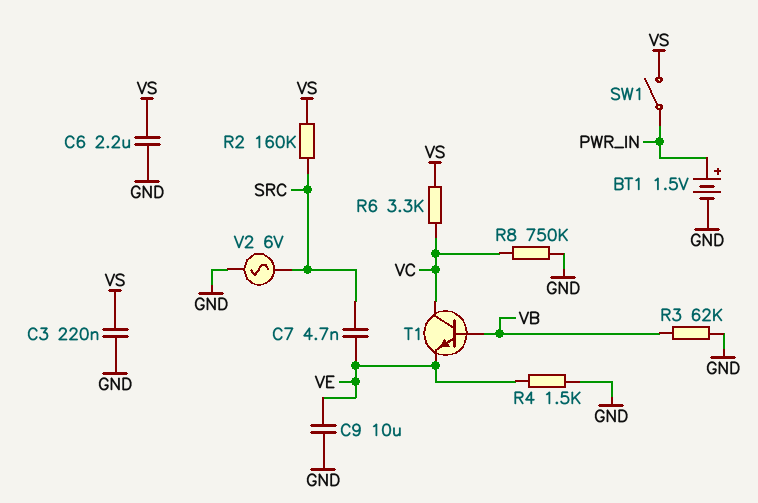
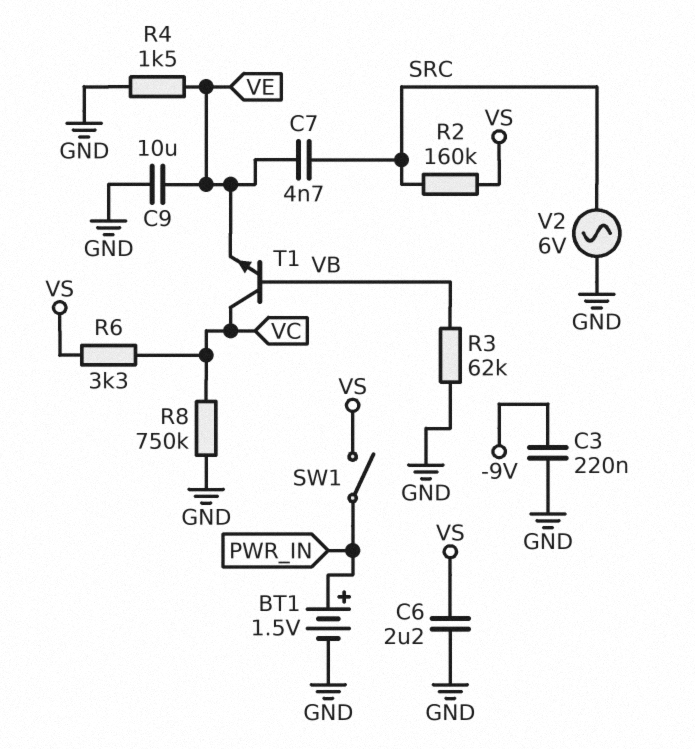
C3: 220nF (GND, VS) -> 220nF (-9V, GND)

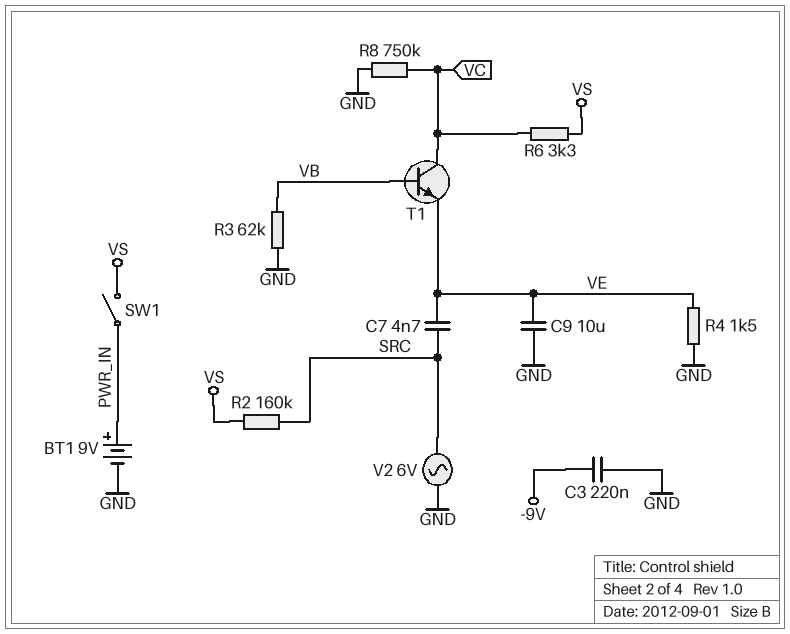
BT1: 1.5V (plus PWR_IN, minus GND) -> 9V (plus PWR_IN, minus GND)
C6: 2.2uF (GND, VS) -> none

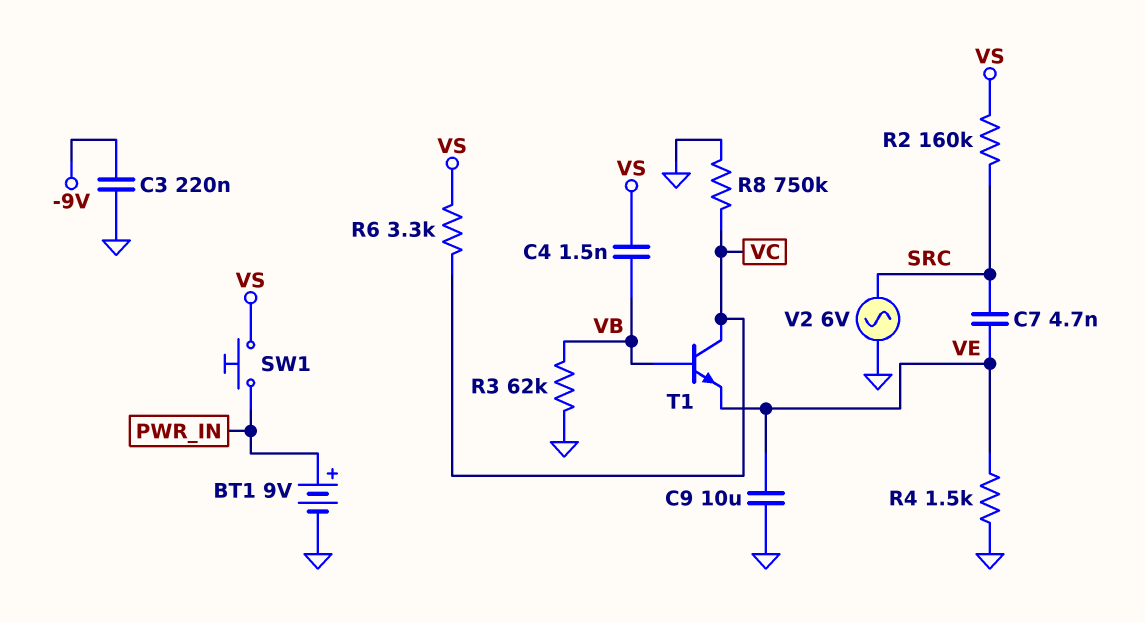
C4: none -> 1.5nF (VB, VS)
SW1: switch (PWR_IN, VS) -> button (PWR_IN, VS)

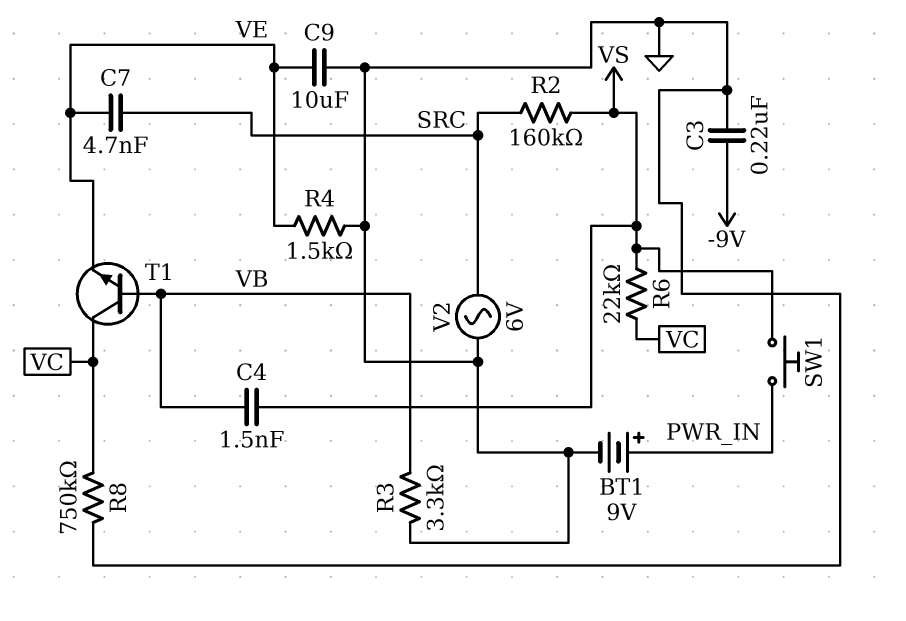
R3: 62k (GND, VB) -> 3.3k (GND, VB)
R6: 3.3k (VC, VS) -> 22k (VC, VS)

